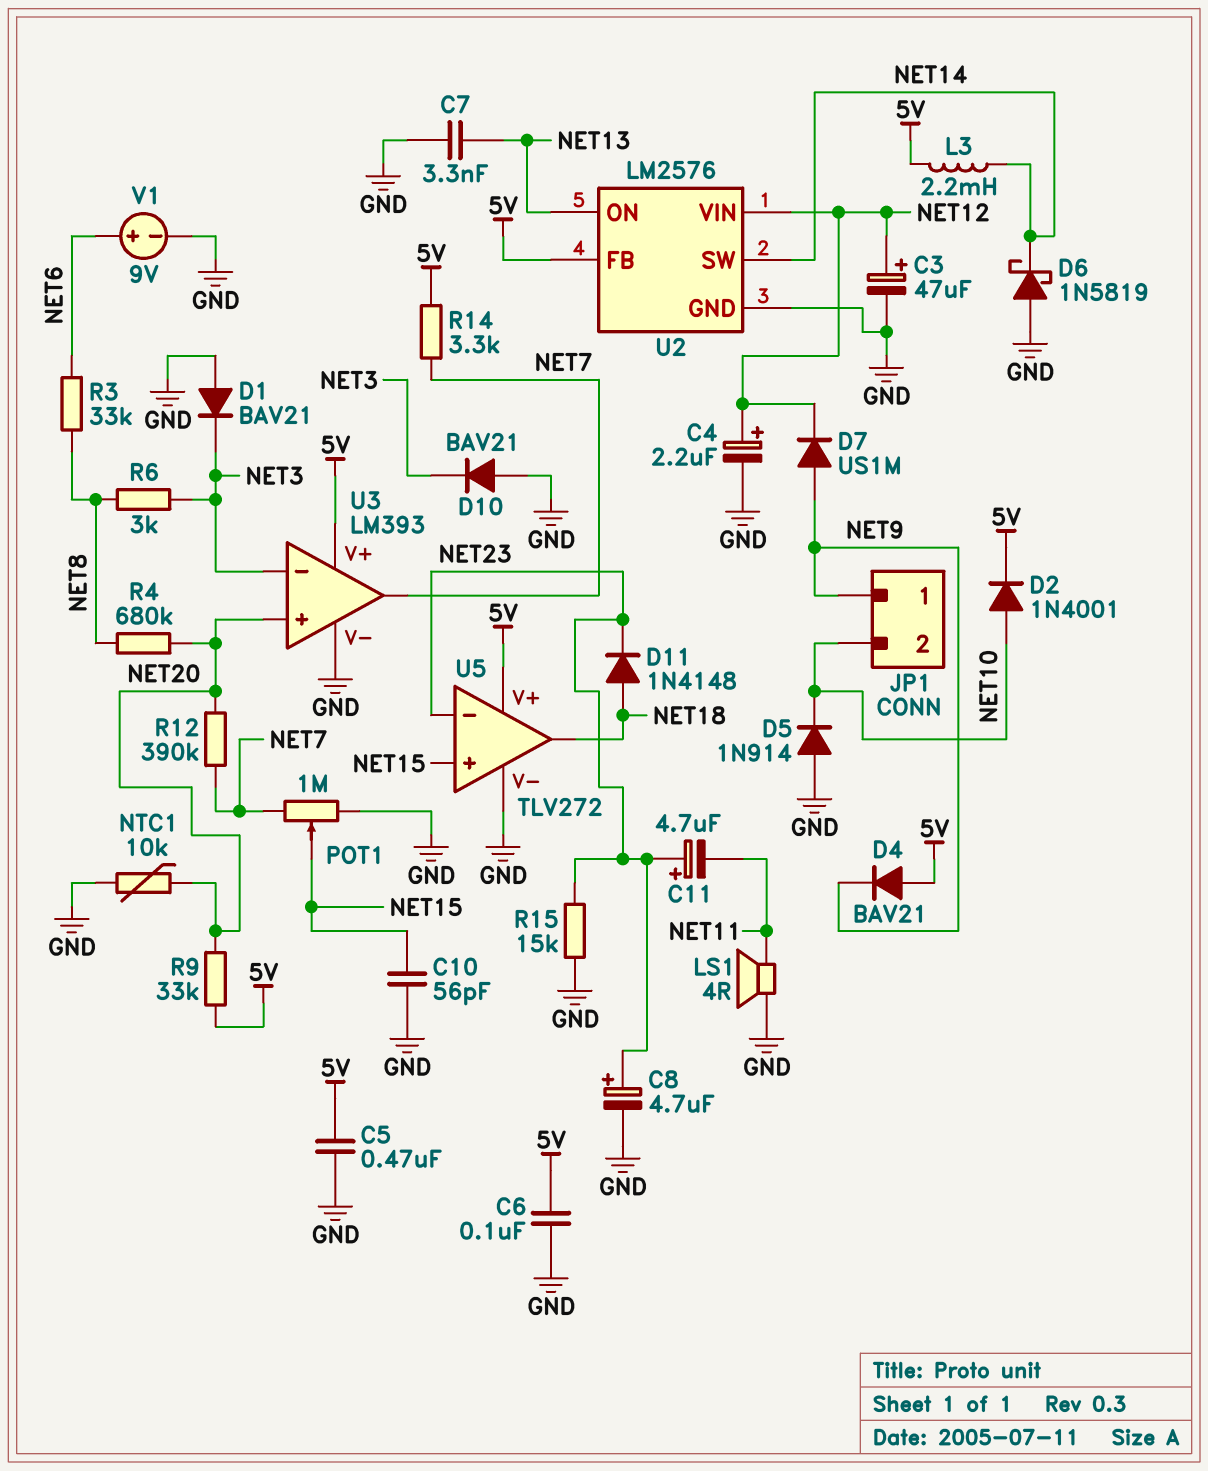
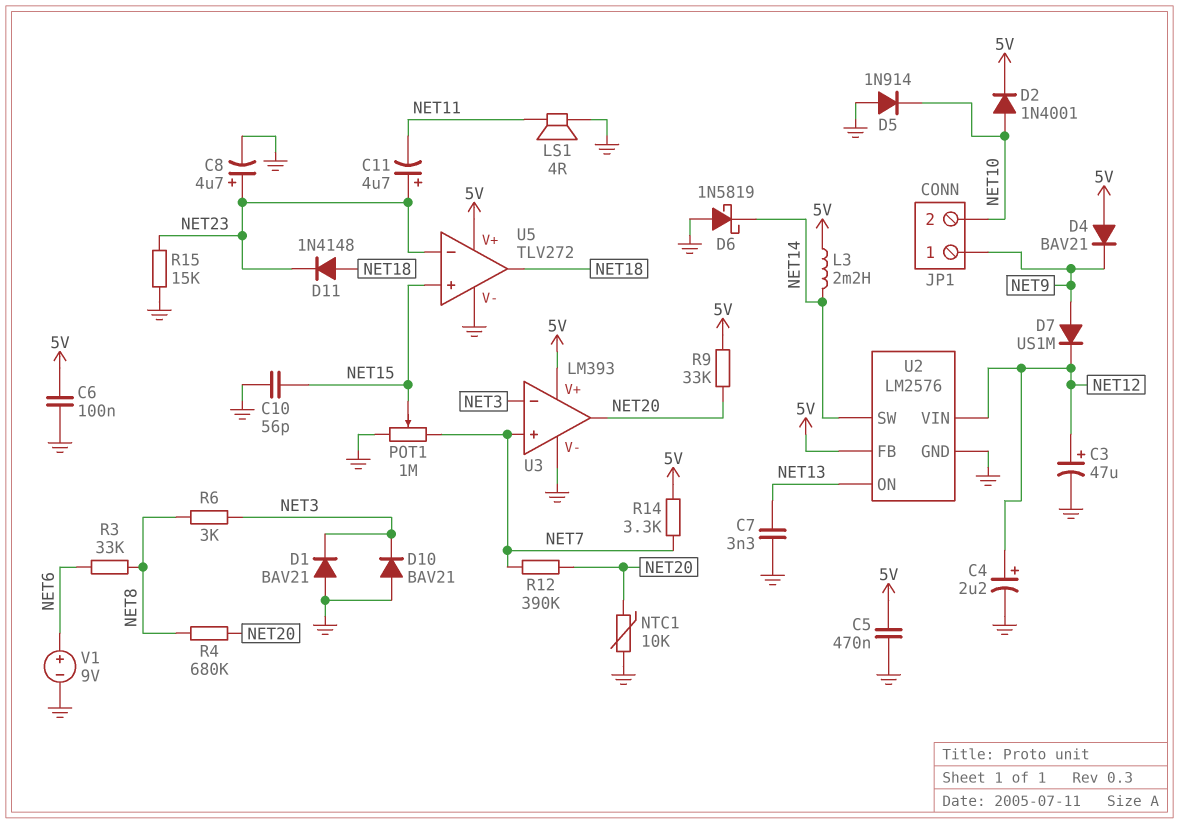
U3 pin in+: NET20 -> NET7
U3 pin out: NET7 -> NET20

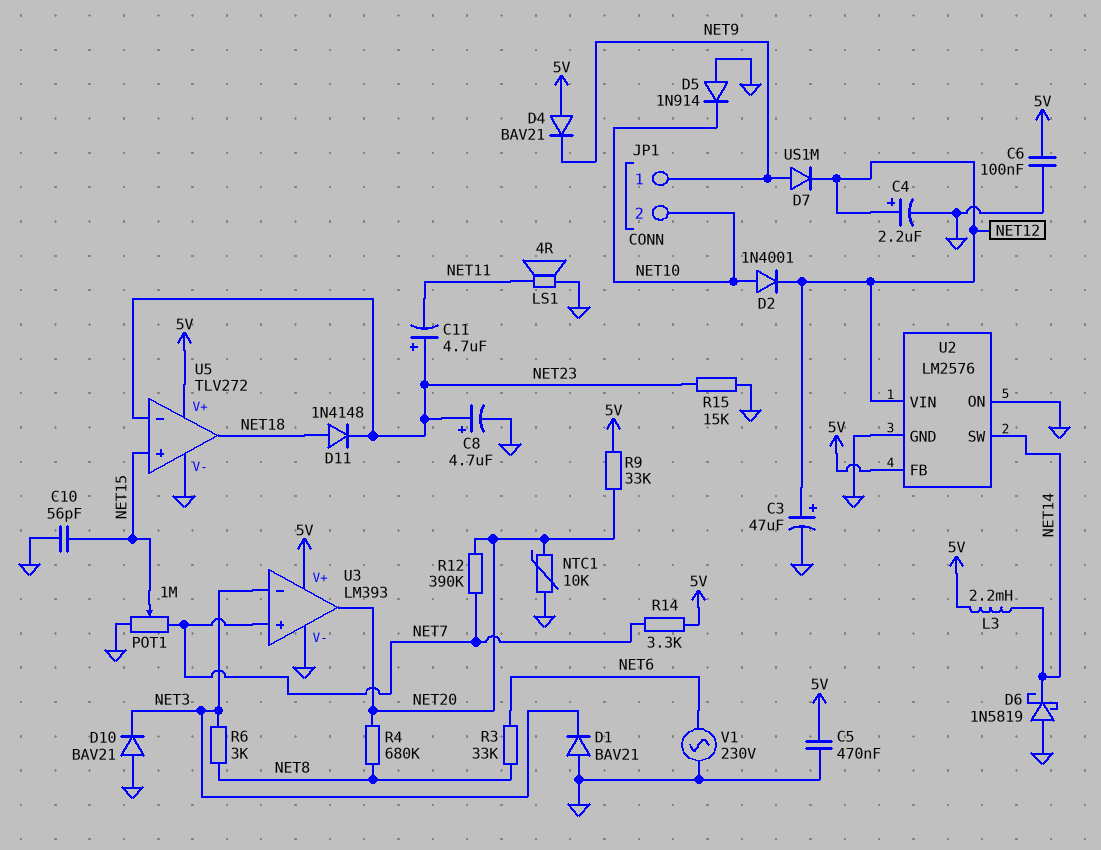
C7: 3.3nF (GND, NET13) -> none
D2: diode 1N4001 (A NET10, K 5V) -> diode 1N4001 (A NET10, K NET12)
U2 pin ON: NET13 -> GND
V1: 9V (plus NET6, minus GND) -> AC 230V (GND, NET6)

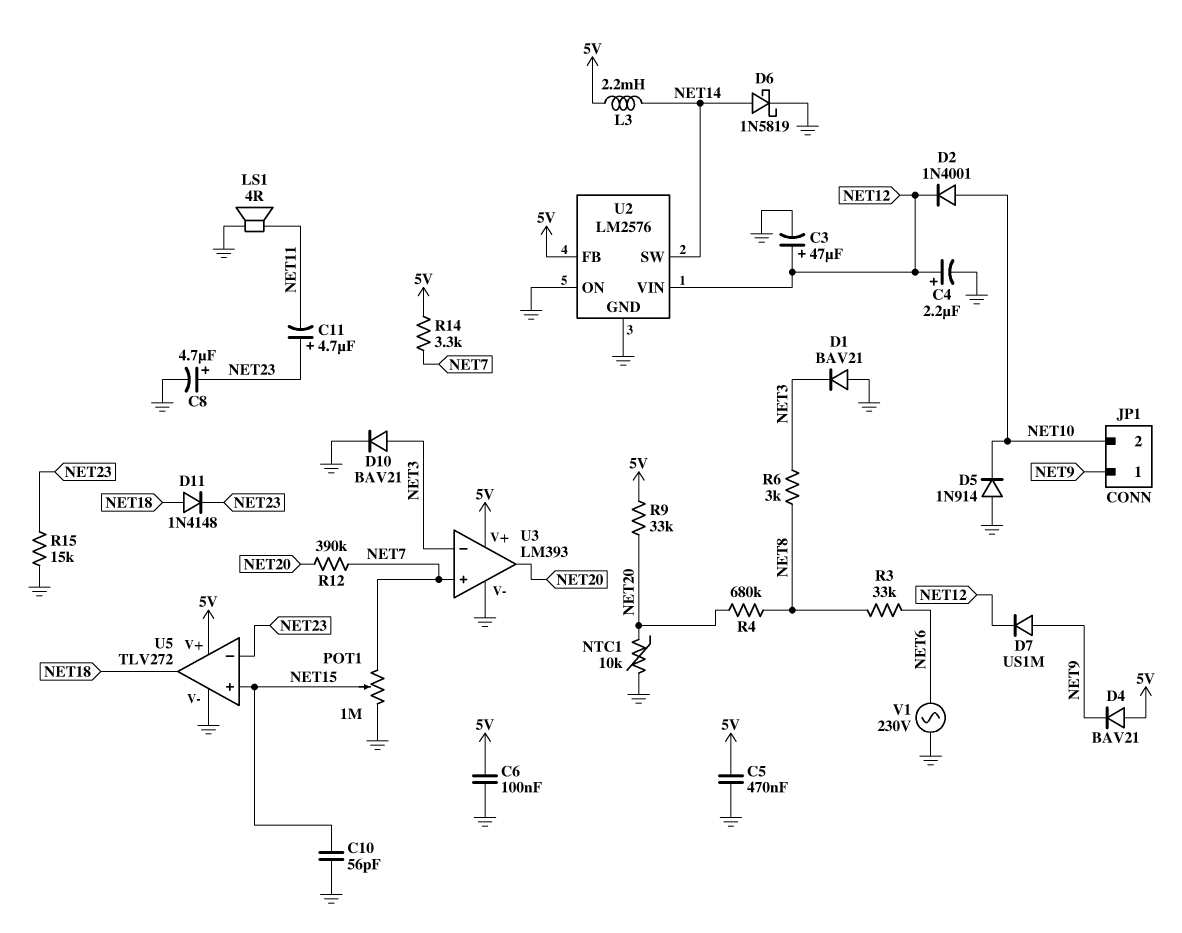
D6: schottky 1N5819 (A GND, K NET14) -> schottky 1N5819 (A NET14, K GND)
D10: diode BAV21 (A GND, K NET3) -> diode BAV21 (A NET3, K GND)

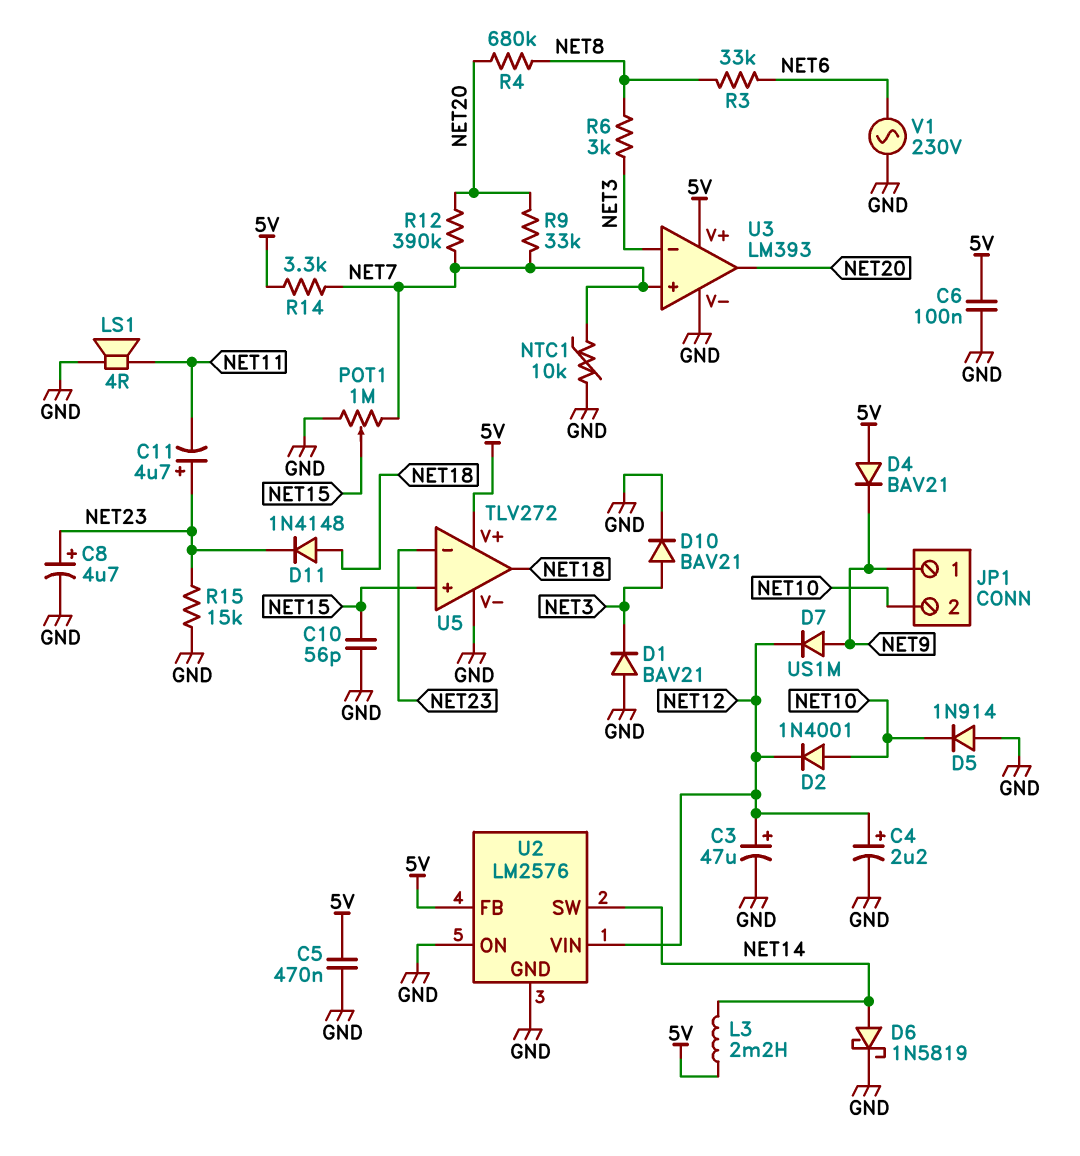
NTC1: 10k (GND, NET20) -> 10k (GND, NET7)
R9: 33k (5V, NET20) -> 33k (NET7, NET20)

